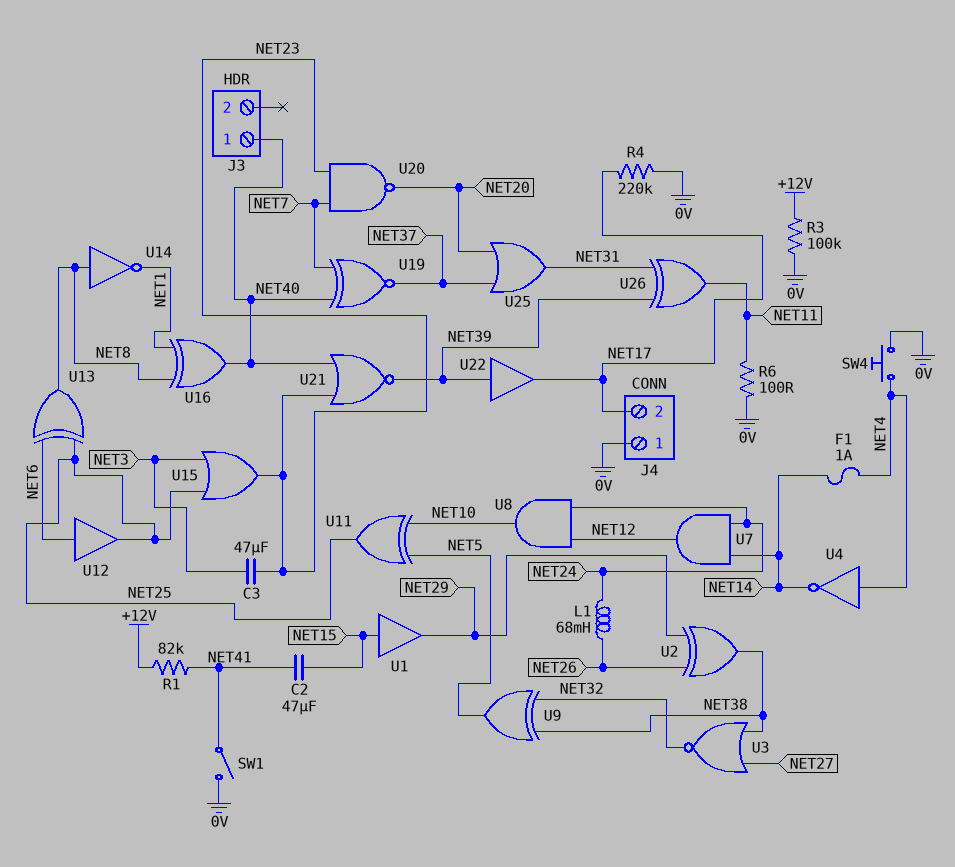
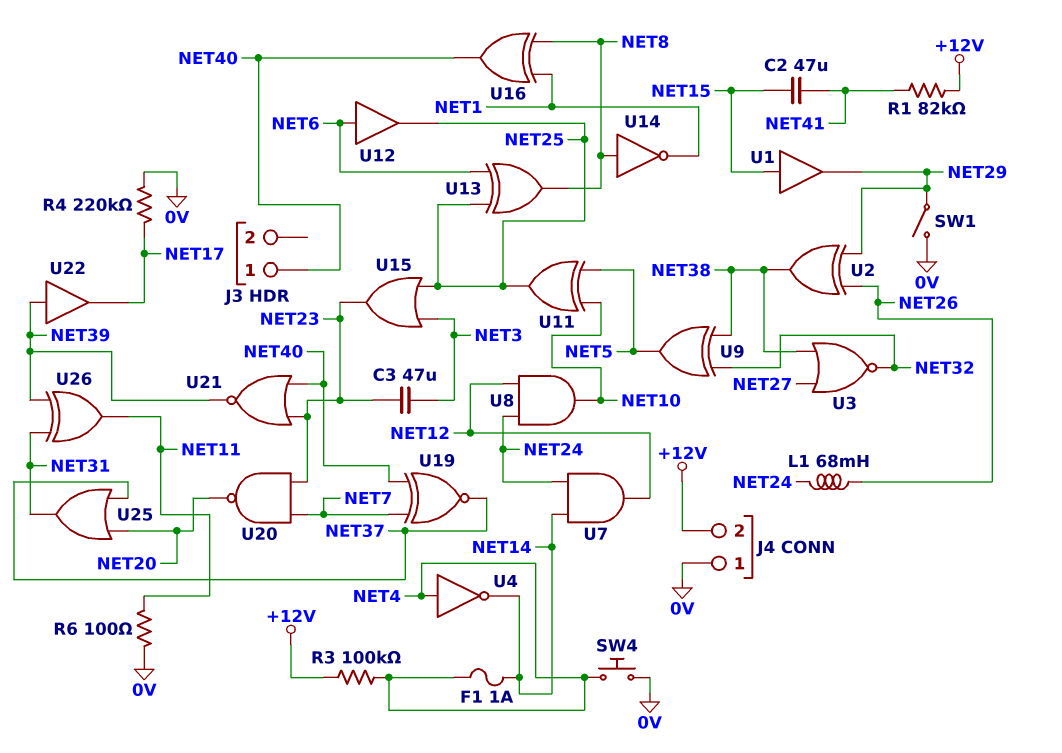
J4 pin 2: NET17 -> +12V
R3: 100k (+12V, 0V) -> 100k (+12V, NET4)
SW1: switch (0V, NET41) -> switch (0V, NET29)

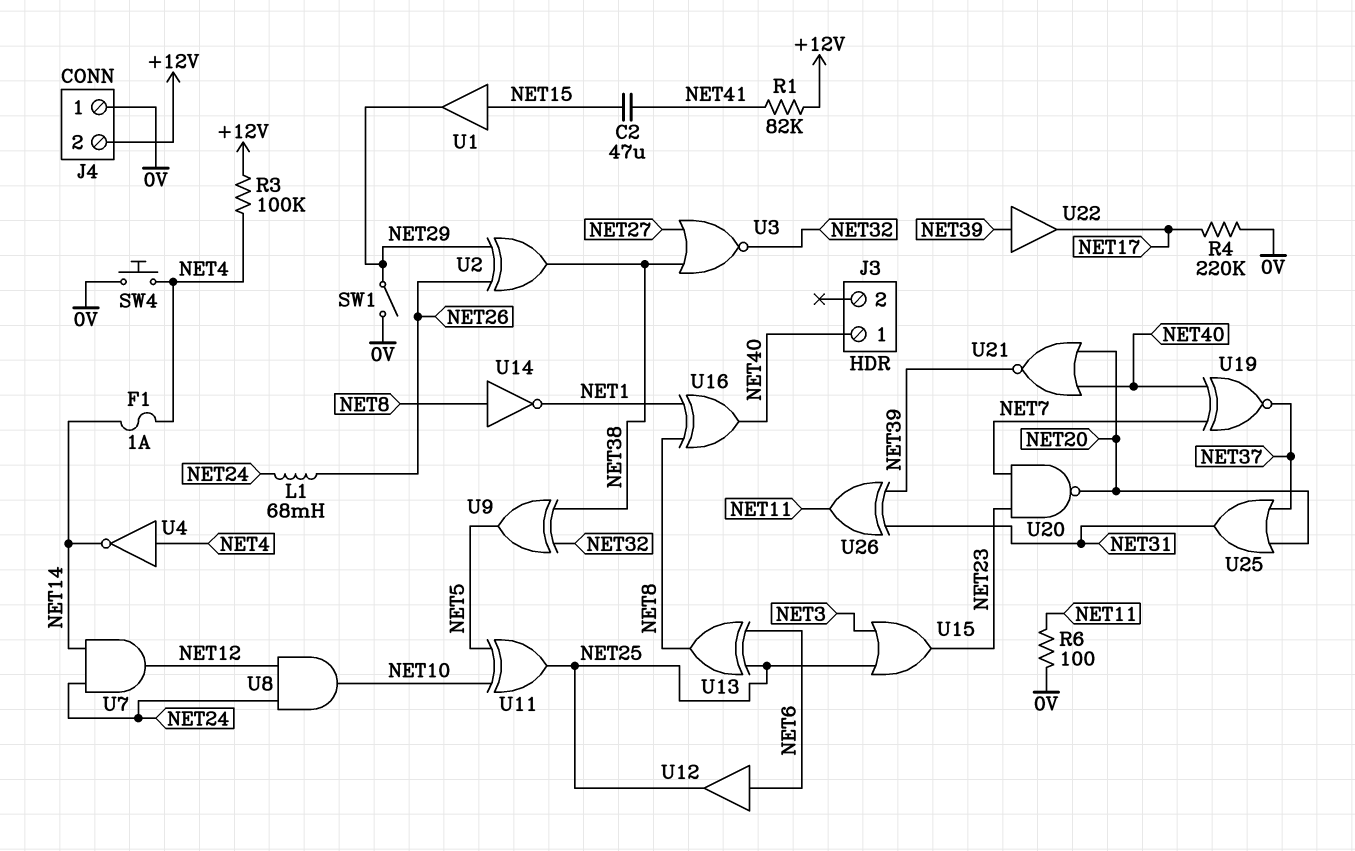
C3: 47uF (NET3, NET23) -> none
U21: NOR (in NET23, in NET40, out NET39) -> NOR (in NET20, in NET40, out NET39)

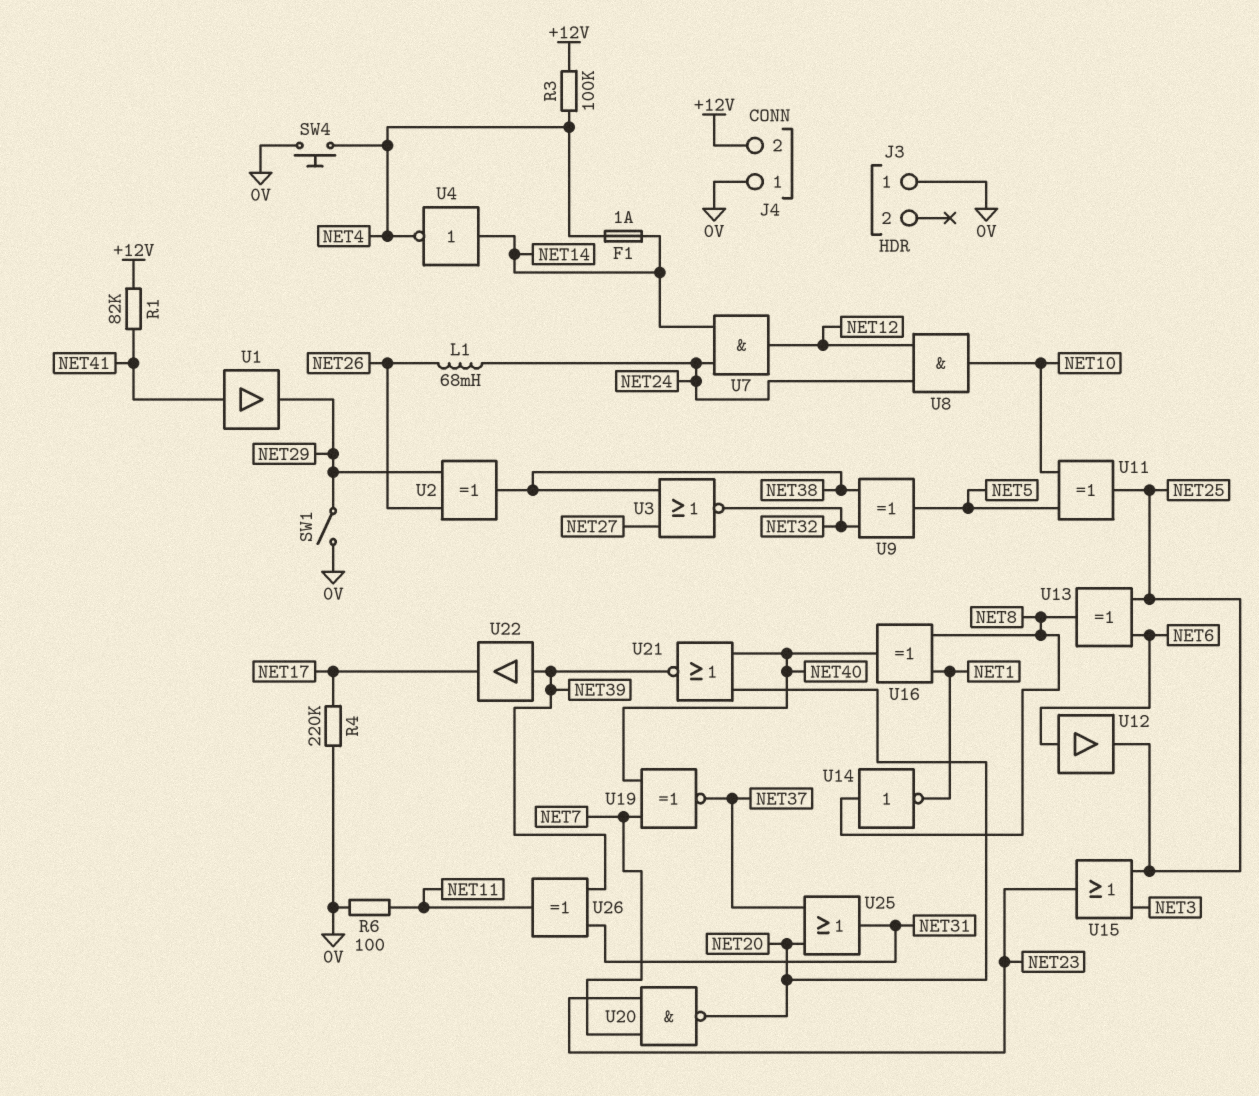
C2: 47uF (NET15, NET41) -> none
J3 pin 1: NET40 -> 0V
U1: buffer (in NET15, out NET29) -> buffer (in NET41, out NET29)
U4: NOT (in NET4, out NET14) -> NOT (in NET14, out NET4)

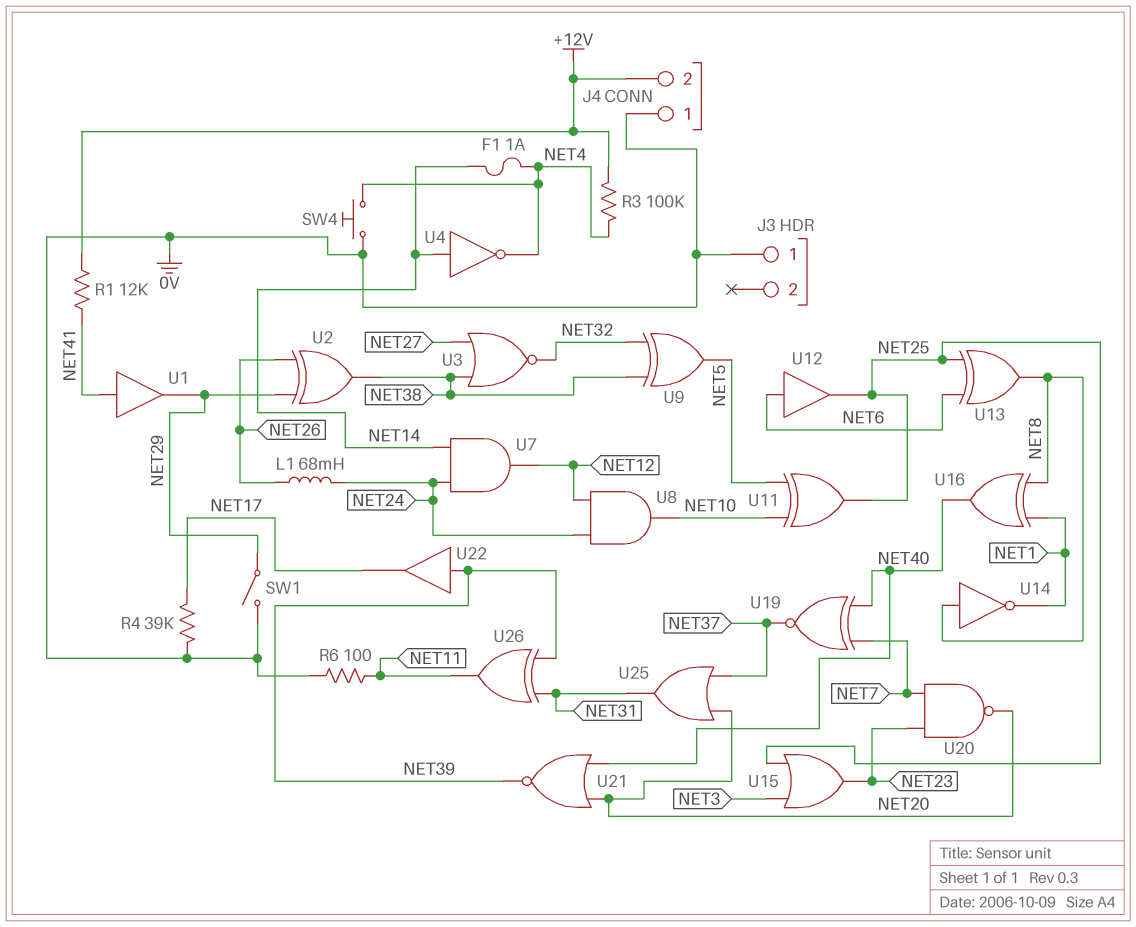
R1: 82k (+12V, NET41) -> 12k (+12V, NET41)
R4: 220k (0V, NET17) -> 39k (0V, NET17)

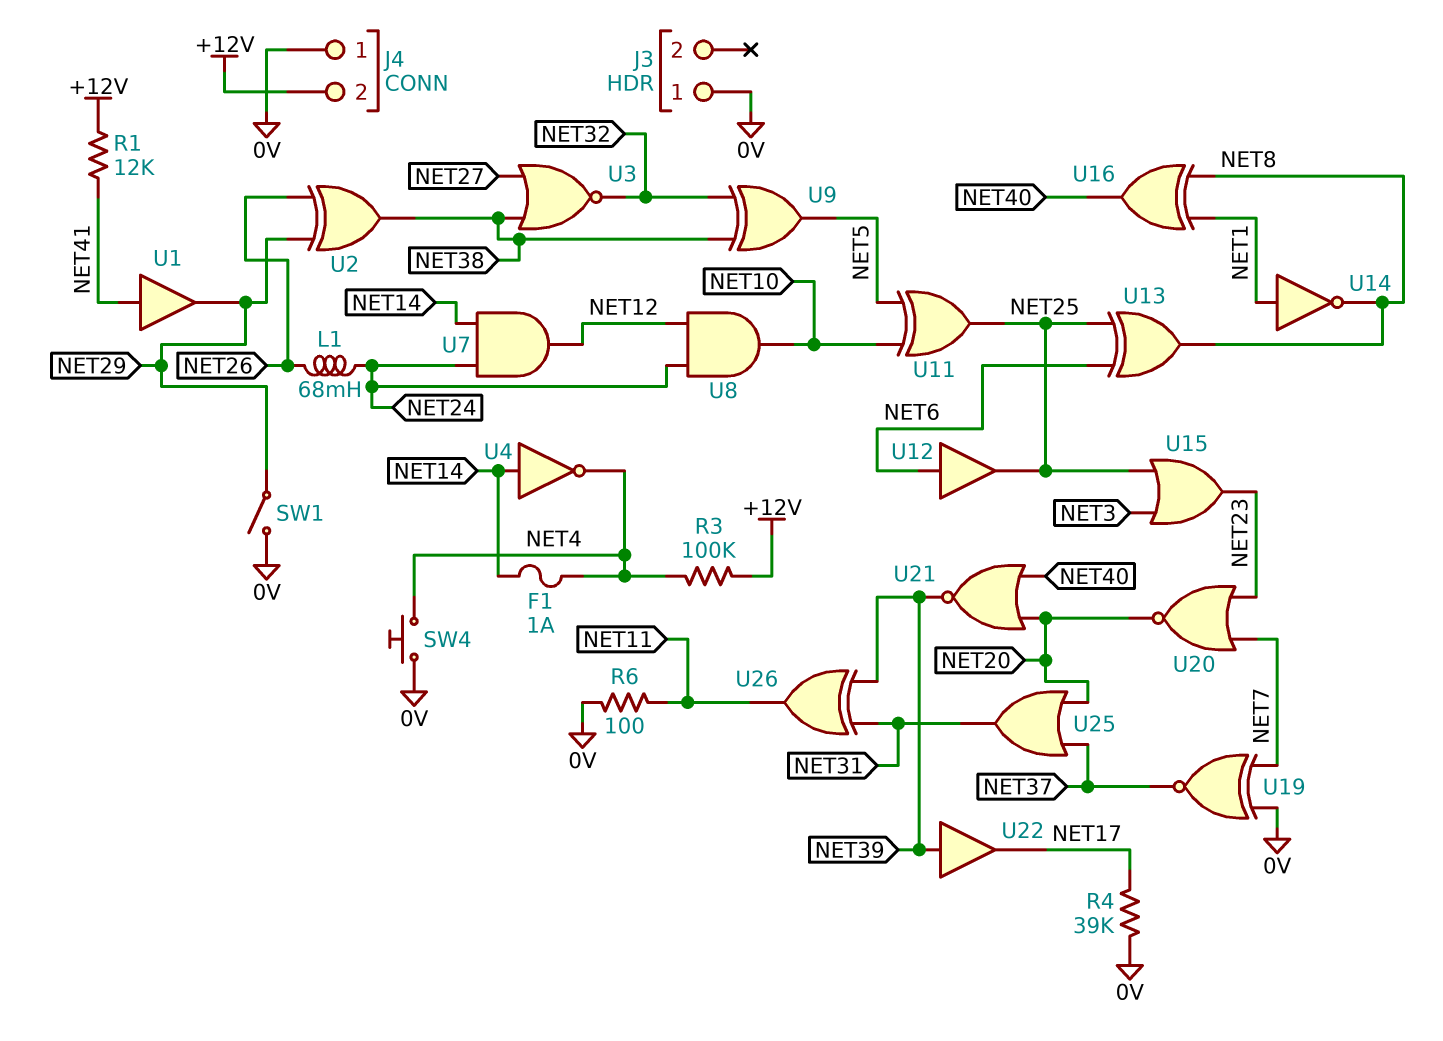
U14: NOT (in NET8, out NET1) -> NOT (in NET1, out NET8)
U19: XNOR (in NET7, in NET40, out NET37) -> XNOR (in 0V, in NET7, out NET37)
U20: NAND (in NET7, in NET23, out NET20) -> NOR (in NET7, in NET23, out NET20)

